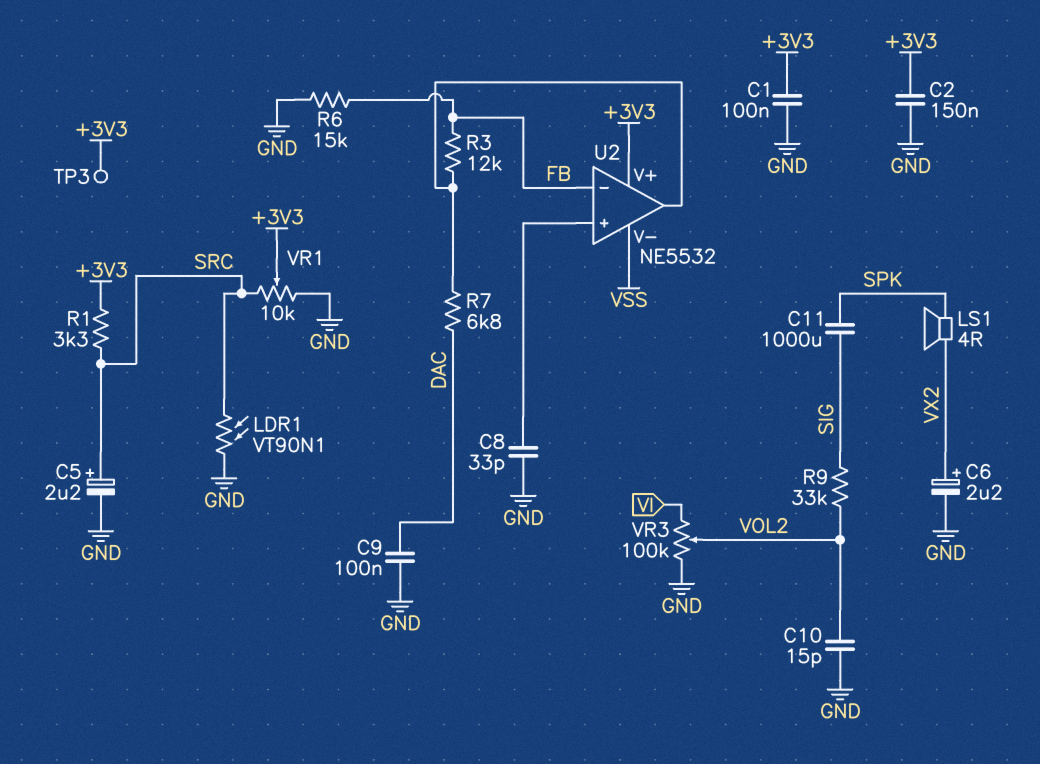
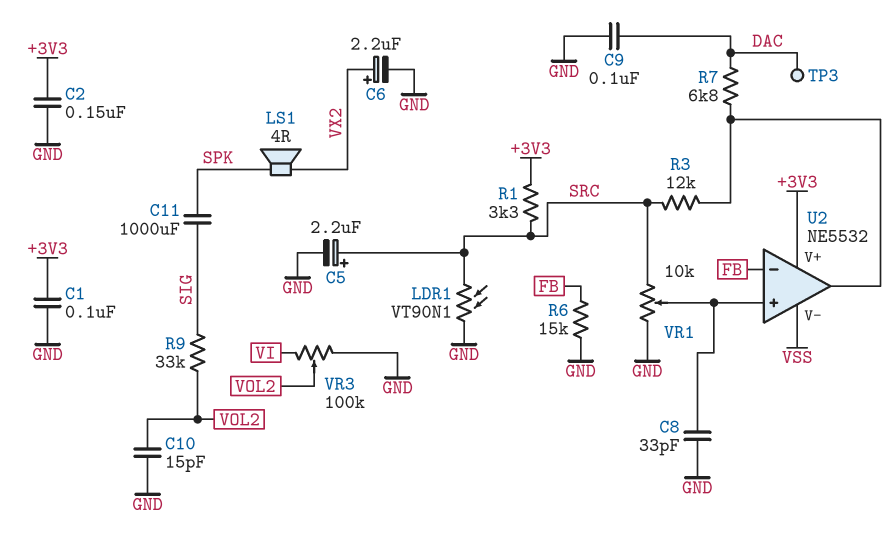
R3: 12k (FB, U2/out) -> 12k (SRC, U2/out)
TP3: test point (+3V3) -> test point (DAC)
VR1: 10k (GND, SRC, wiper +3V3) -> 10k (GND, SRC, wiper U2/in+)

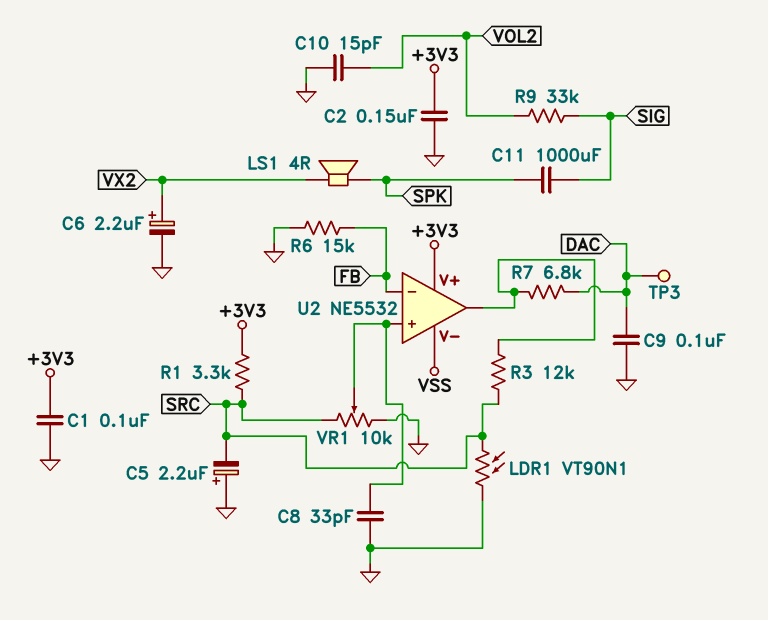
C5: 2.2uF (plus SRC, minus GND) -> 2.2uF (plus GND, minus SRC)
VR3: 100k (GND, VI, wiper VOL2) -> none

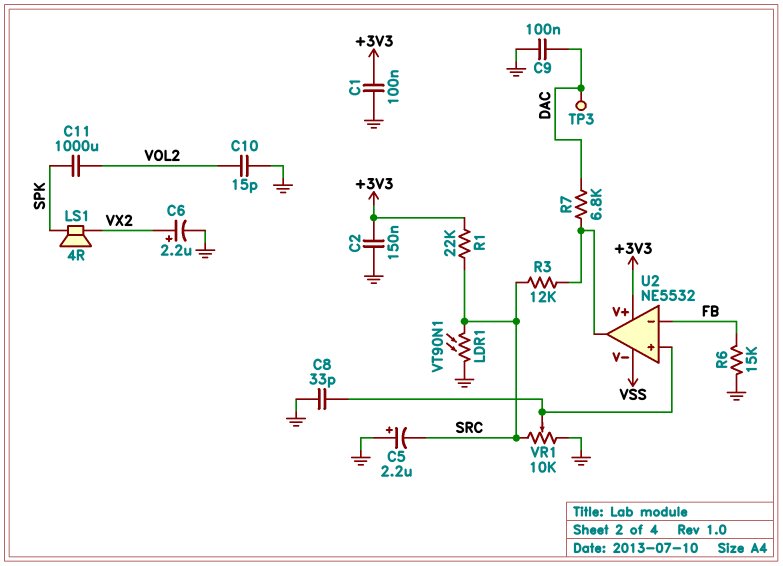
C11: 1000uF (SIG, SPK) -> 1000uF (SPK, VOL2)
R1: 3.3k (+3V3, SRC) -> 22k (+3V3, SRC)
R9: 33k (SIG, VOL2) -> none

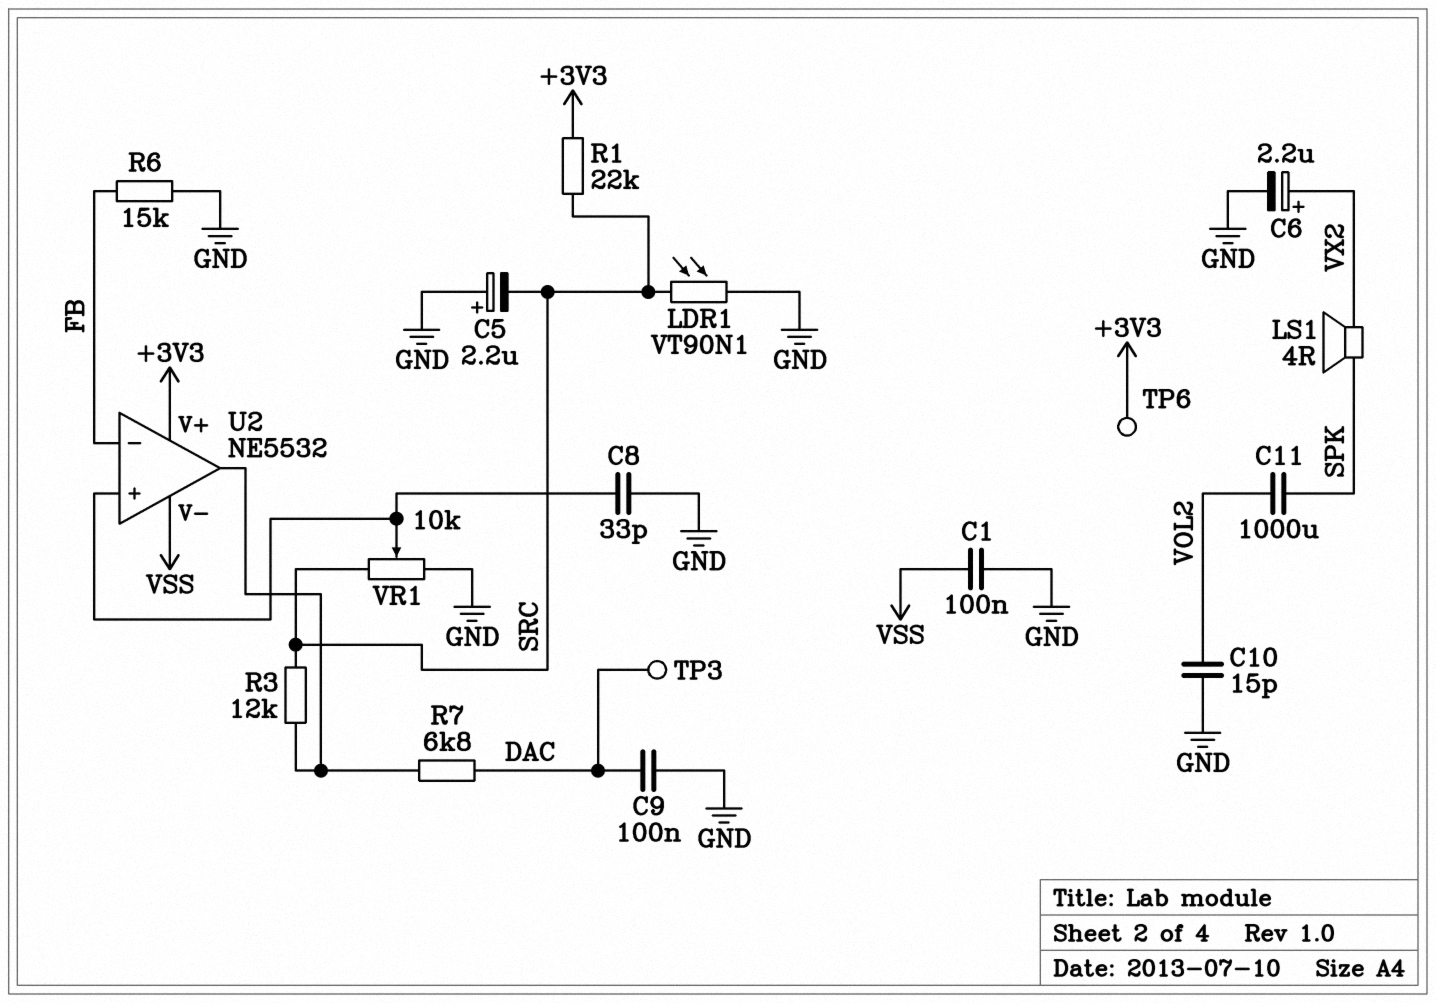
C1: 100nF (+3V3, GND) -> 100nF (GND, VSS)
C2: 150nF (+3V3, GND) -> none
TP6: none -> test point (+3V3)

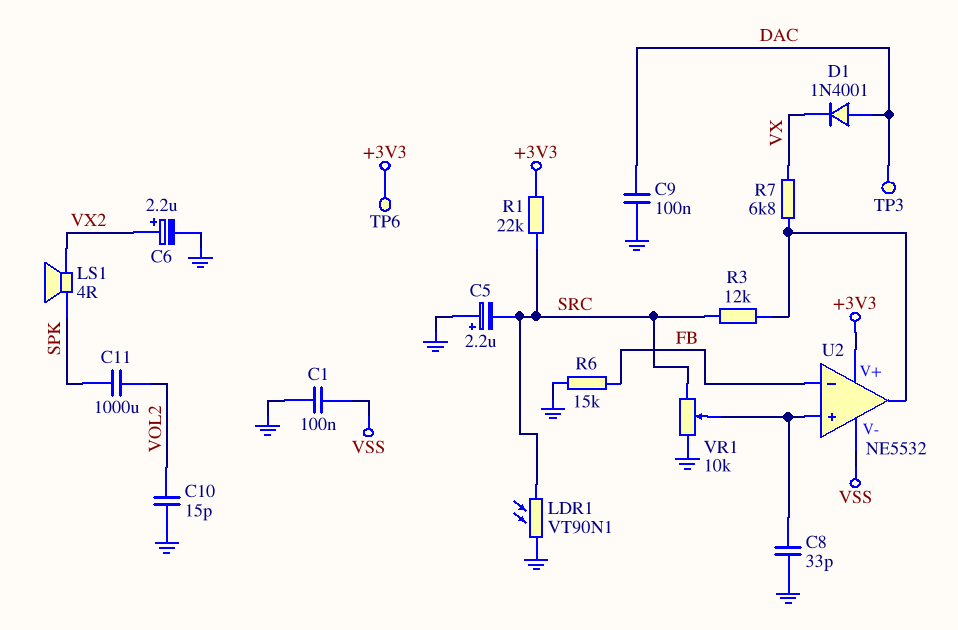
D1: none -> diode 1N4001 (A DAC, K VX)
R7: 6.8k (DAC, U2/out) -> 6.8k (U2/out, VX)

